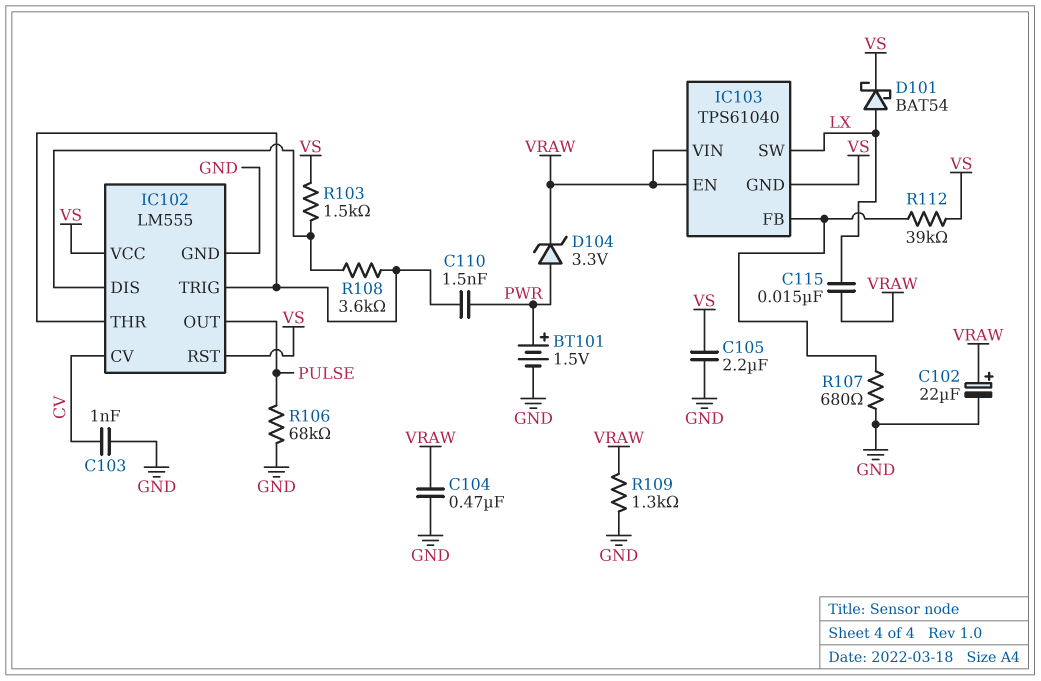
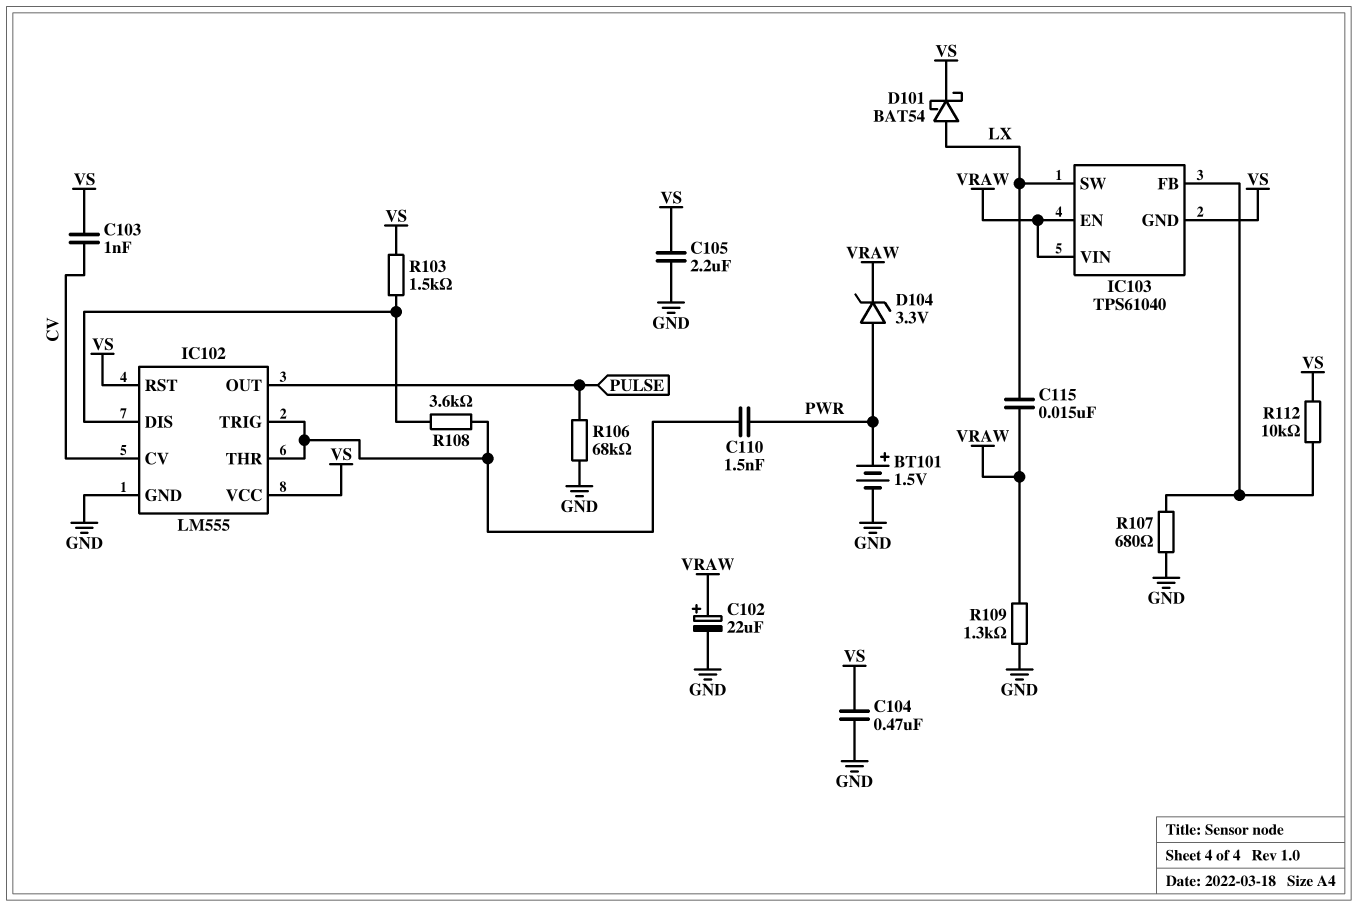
C103: 1nF (CV, GND) -> 1nF (CV, VS)
C104: 470nF (GND, VRAW) -> 470nF (GND, VS)
R112: 39k (IC103/FB, VS) -> 10k (IC103/FB, VS)

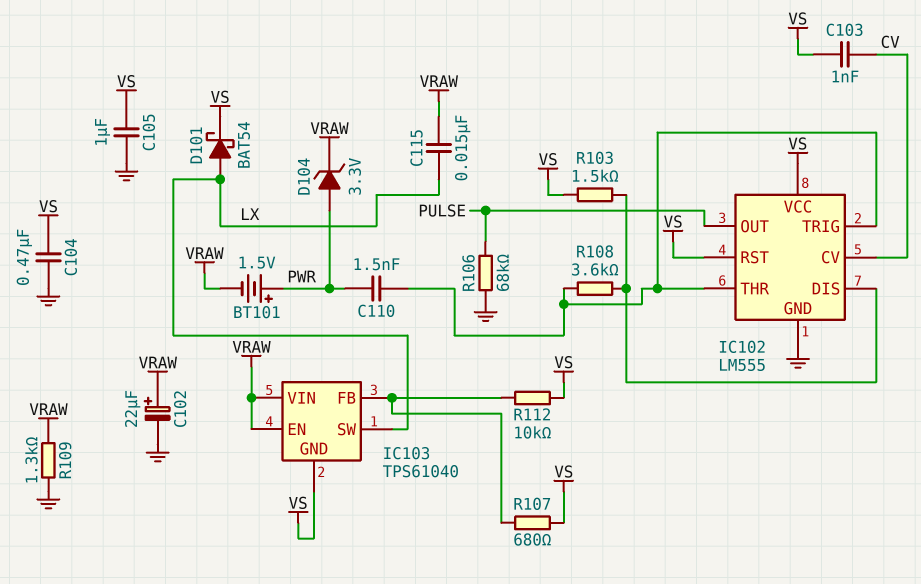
BT101: 1.5V (plus PWR, minus GND) -> 1.5V (plus PWR, minus VRAW)
C105: 2.2uF (GND, VS) -> 1uF (GND, VS)
R107: 680 (GND, IC103/FB) -> 680 (IC103/FB, VS)

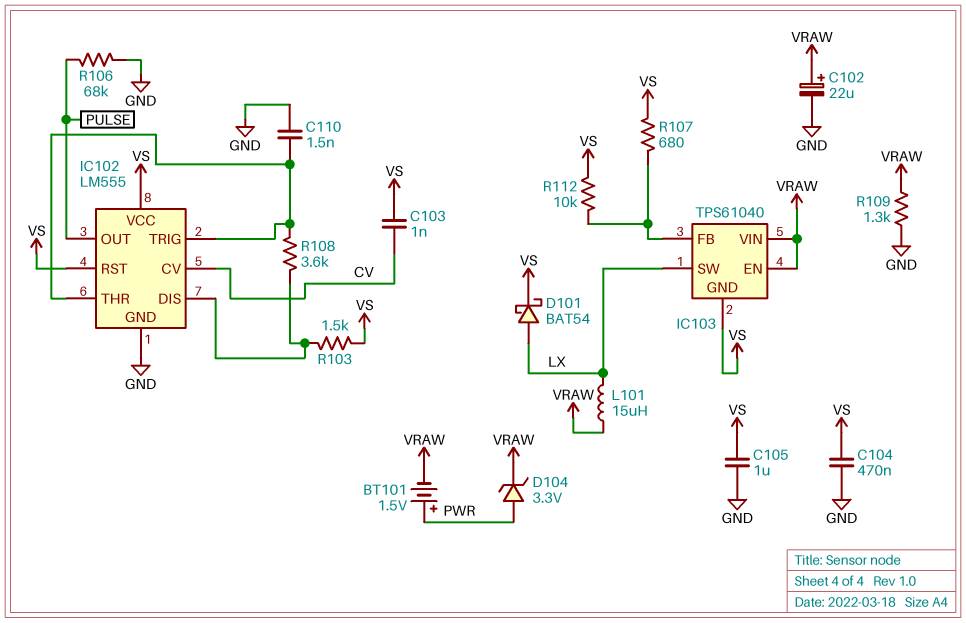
C110: 1.5nF (IC102/THR, PWR) -> 1.5nF (GND, IC102/THR)
C115: 15nF (LX, VRAW) -> none
L101: none -> 15uH (LX, VRAW)

